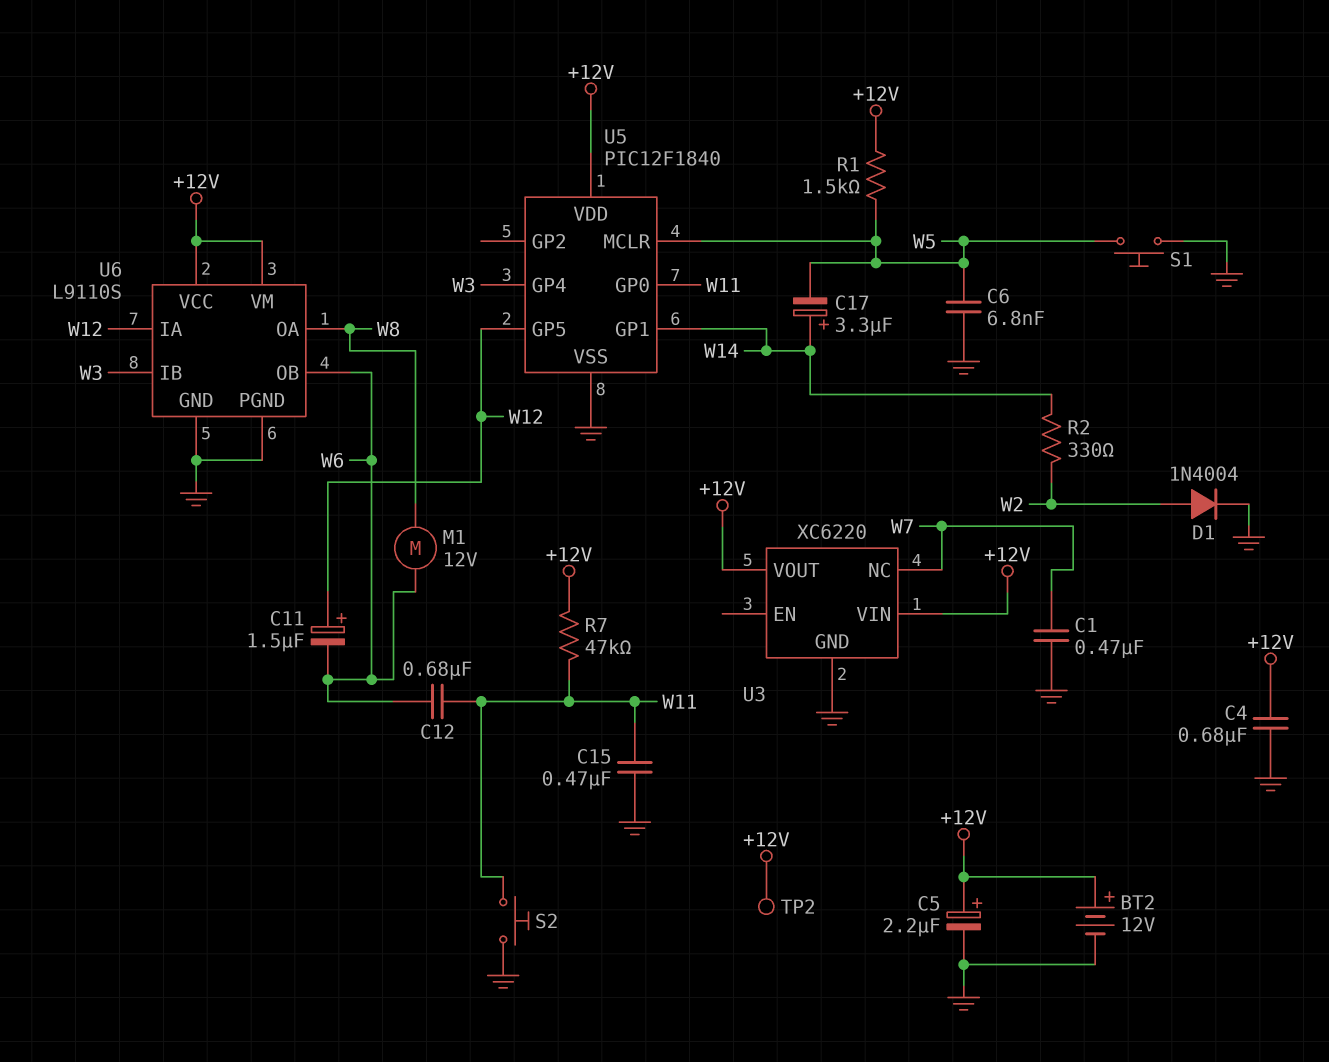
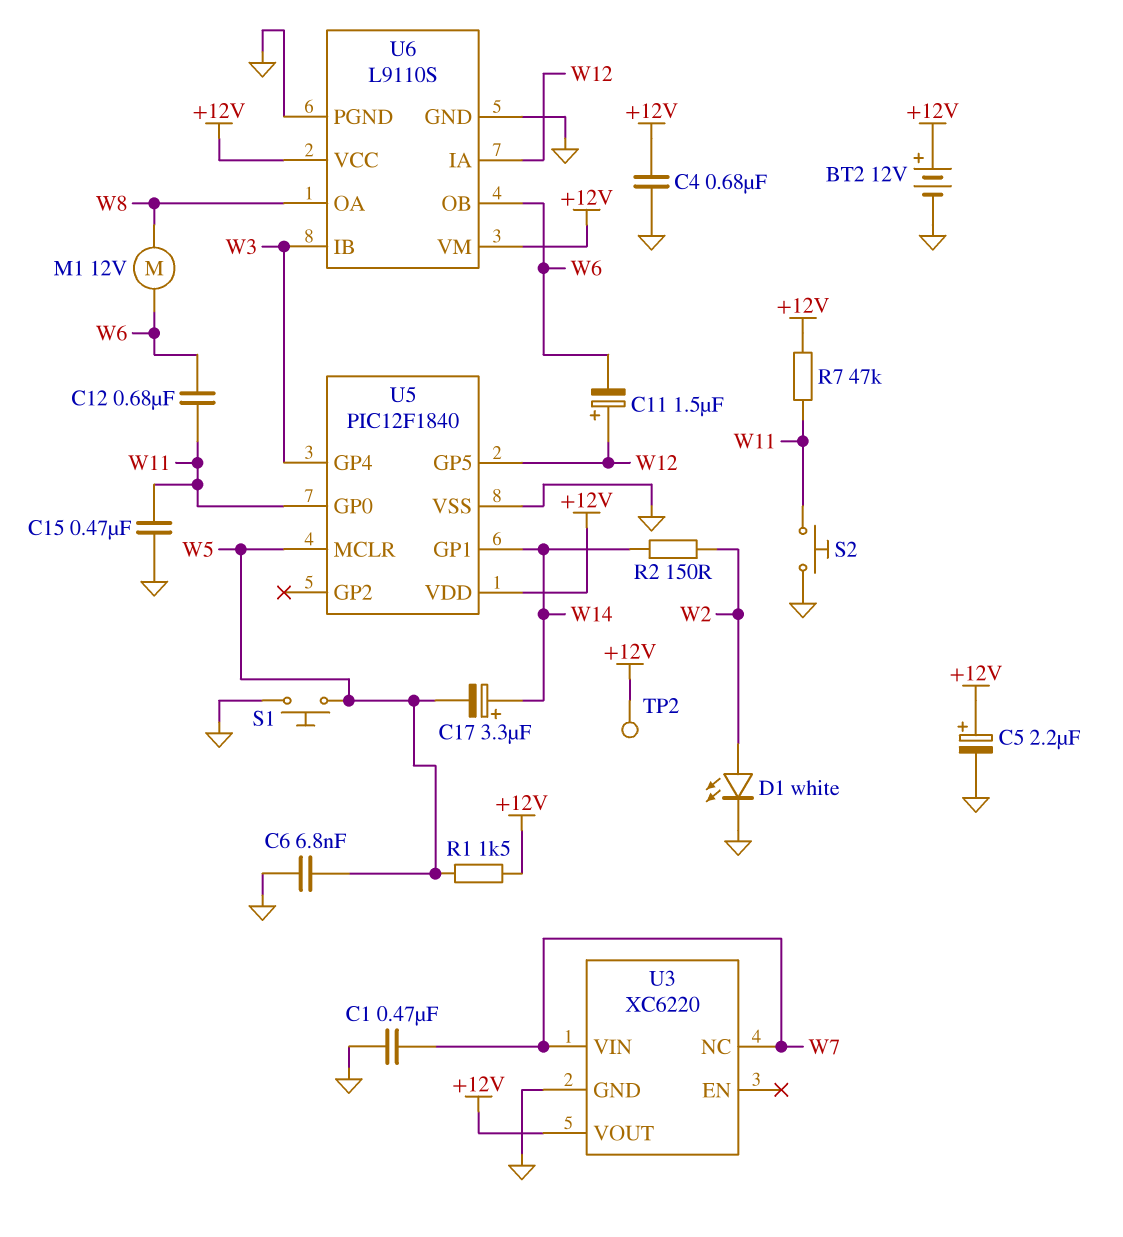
D1: diode 1N4004 (A W2, K GND) -> LED white (A W2, K GND)
R2: 330 (W2, W14) -> 150 (W2, W14)
U3 pin VIN: +12V -> W7

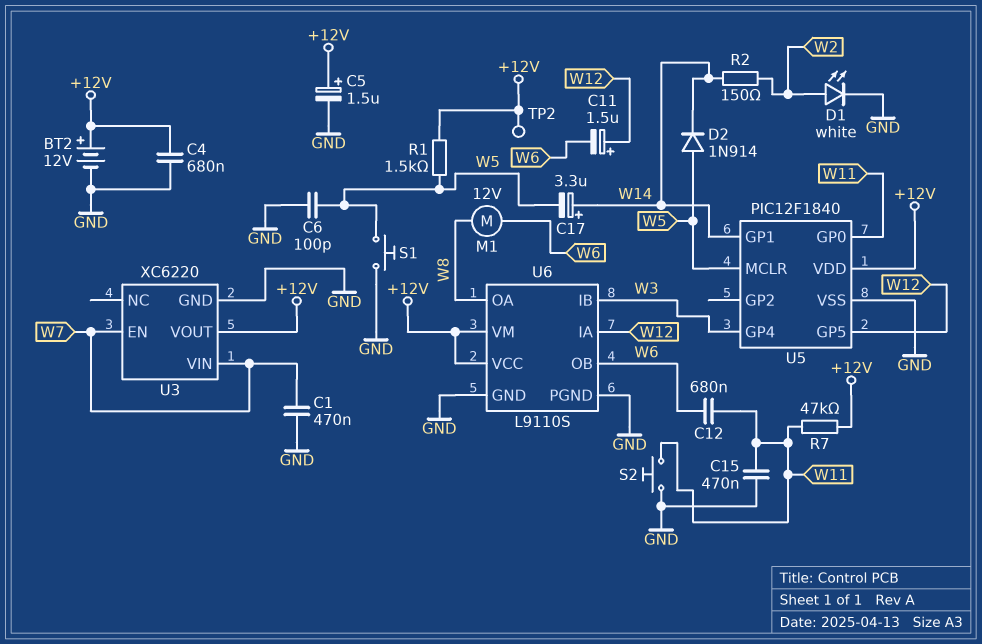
C5: 2.2uF (plus +12V, minus GND) -> 1.5uF (plus +12V, minus GND)
C6: 6.8nF (GND, W5) -> 100pF (GND, W5)
D2: none -> diode 1N914 (A W5, K W14)
U3 pin EN: none -> W7
U3 pin NC: W7 -> none

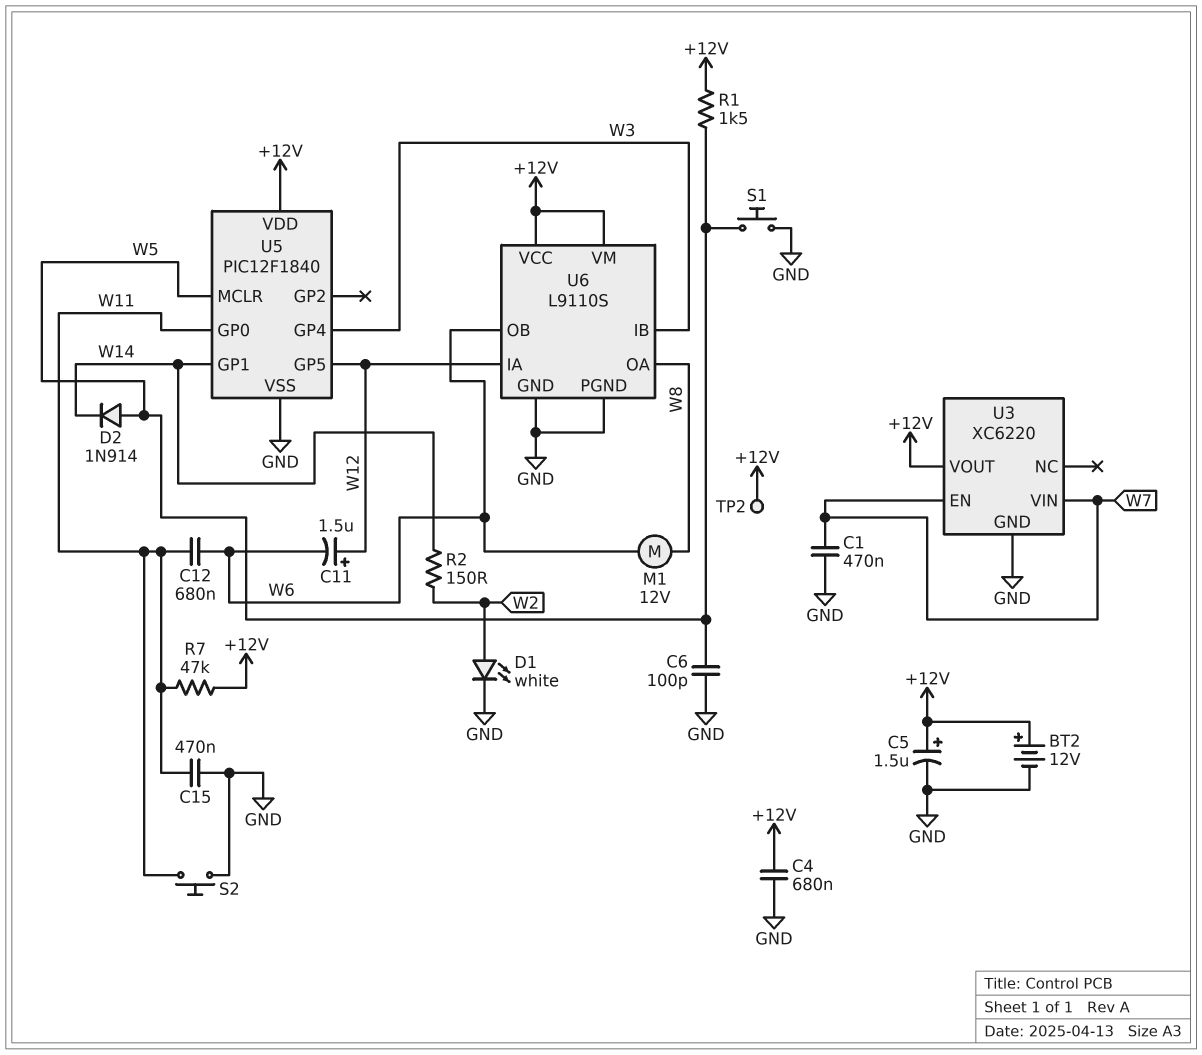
C17: 3.3uF (plus W14, minus W5) -> none

